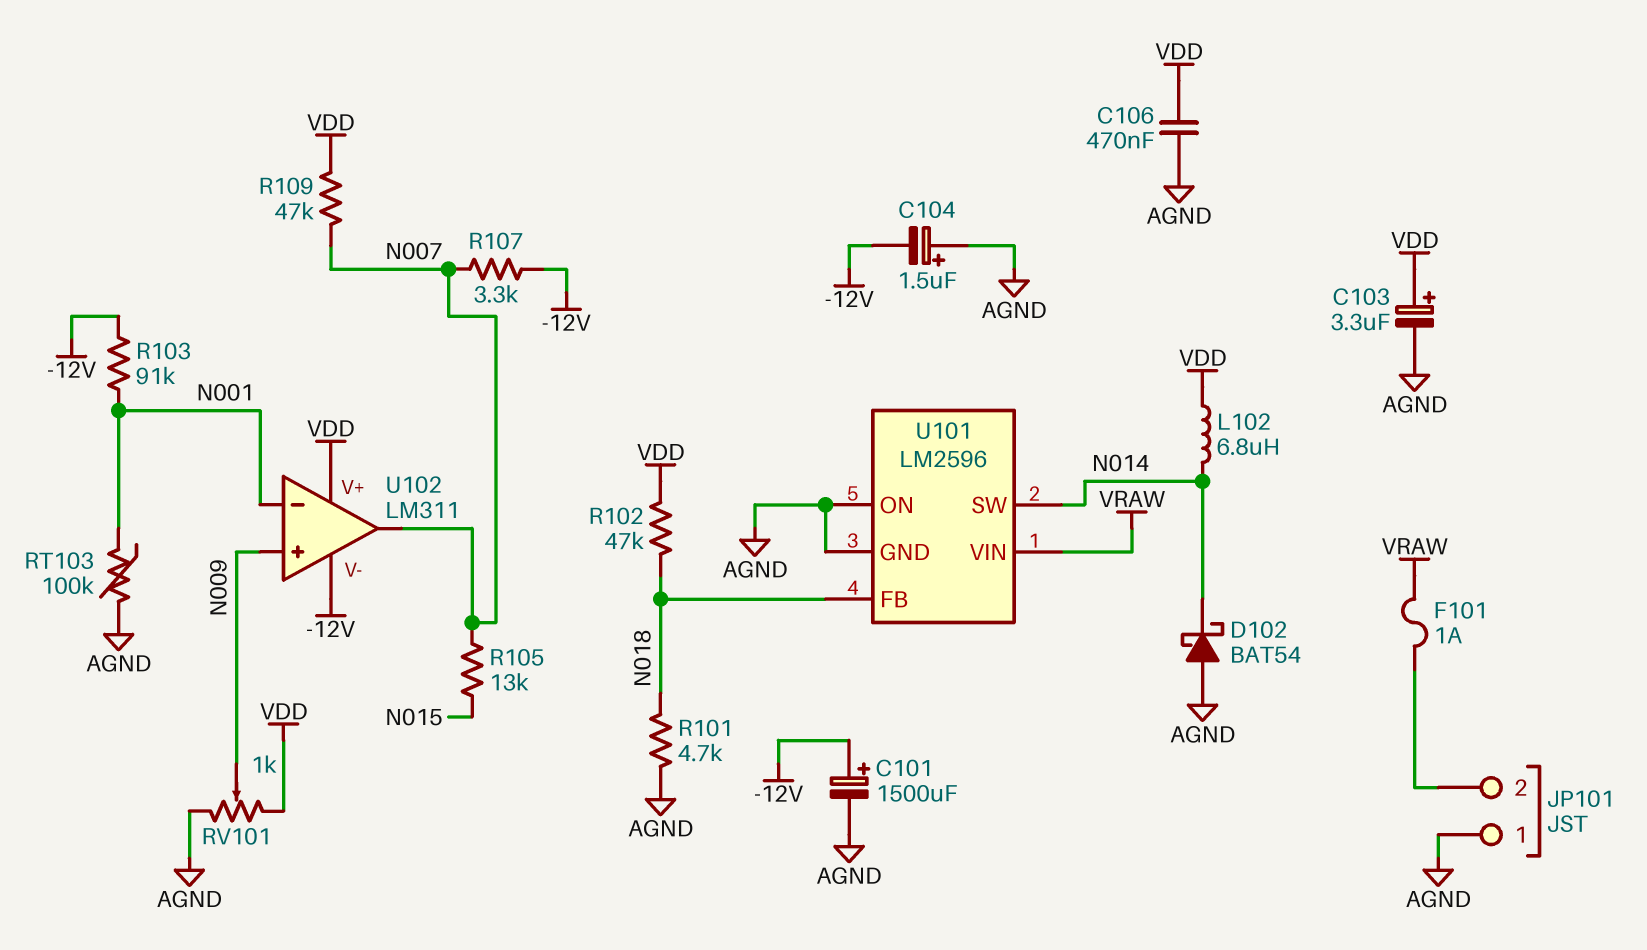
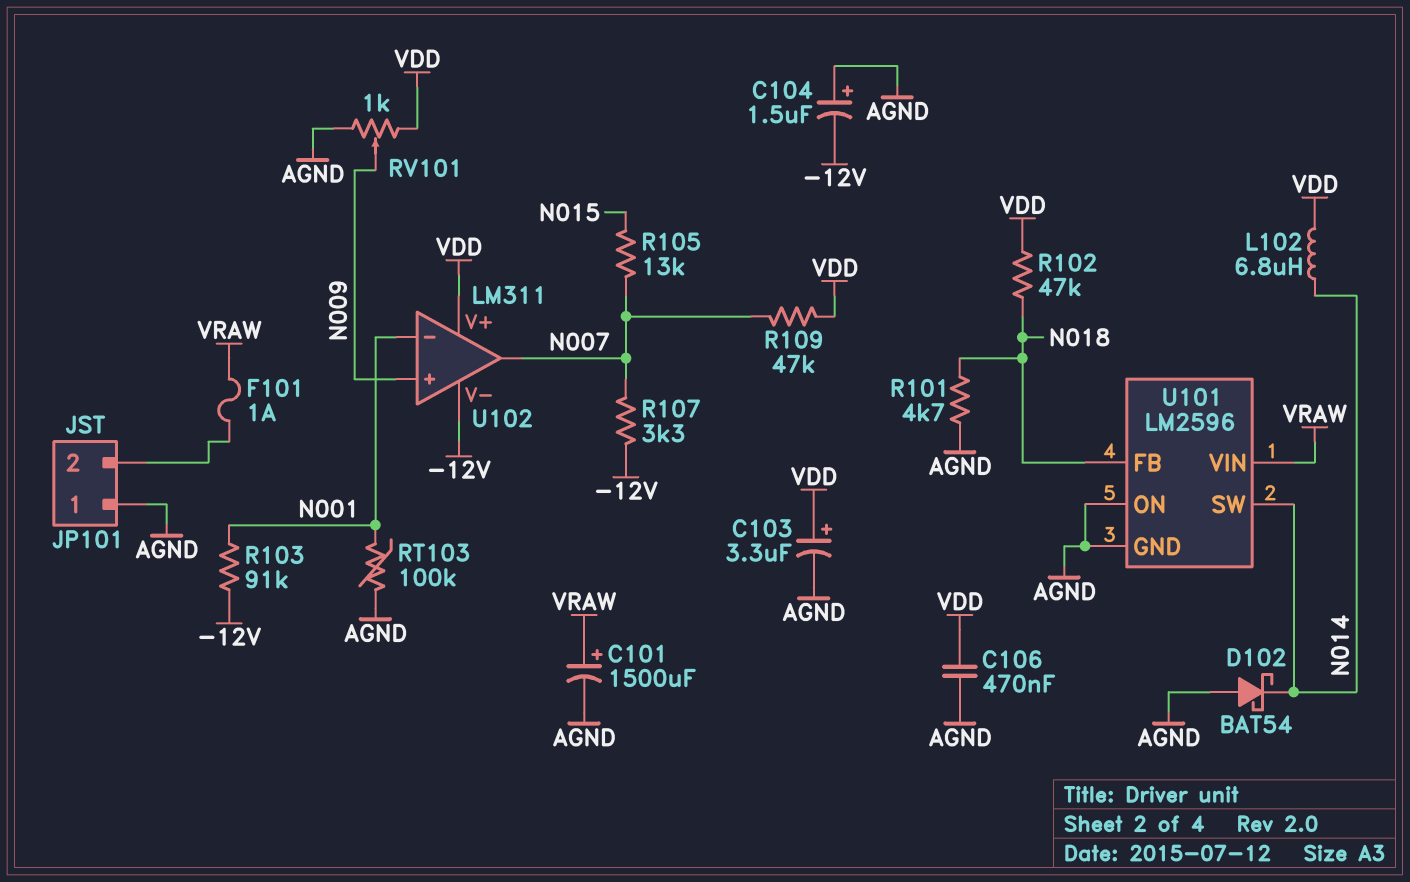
C101: 1500uF (plus -12V, minus AGND) -> 1500uF (plus VRAW, minus AGND)

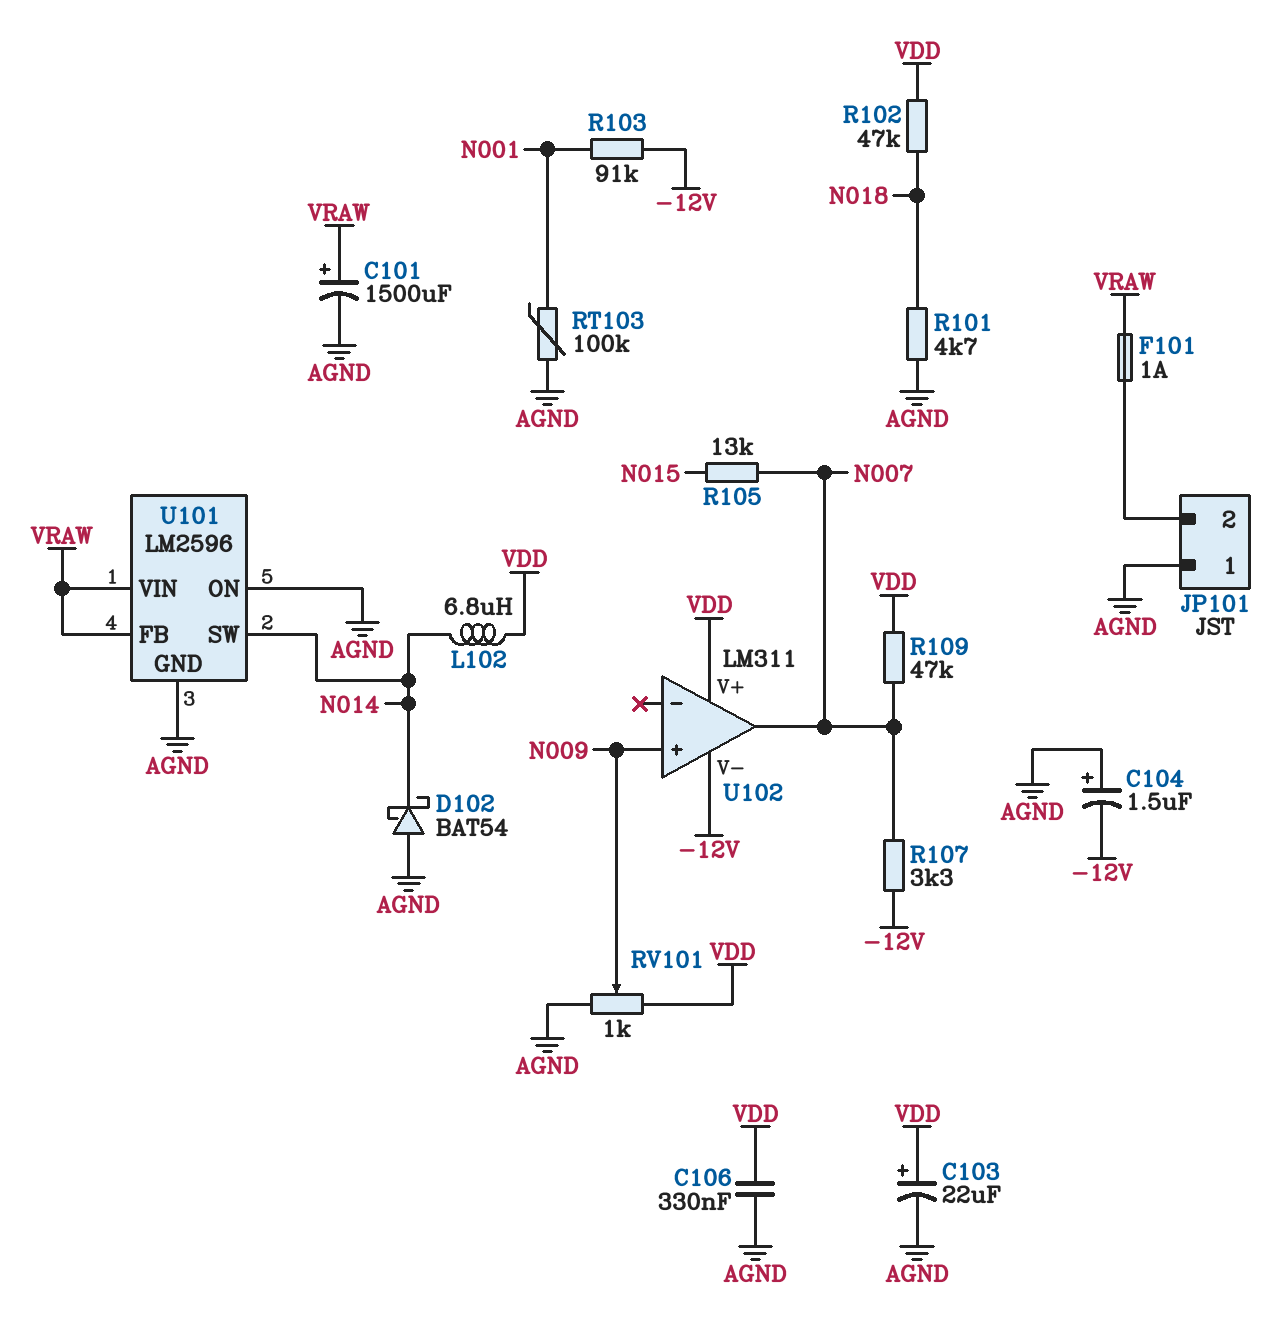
C103: 3.3uF (plus VDD, minus AGND) -> 22uF (plus VDD, minus AGND)
C106: 470nF (AGND, VDD) -> 330nF (AGND, VDD)
U101 pin FB: N018 -> VRAW
U102 pin in-: N001 -> none

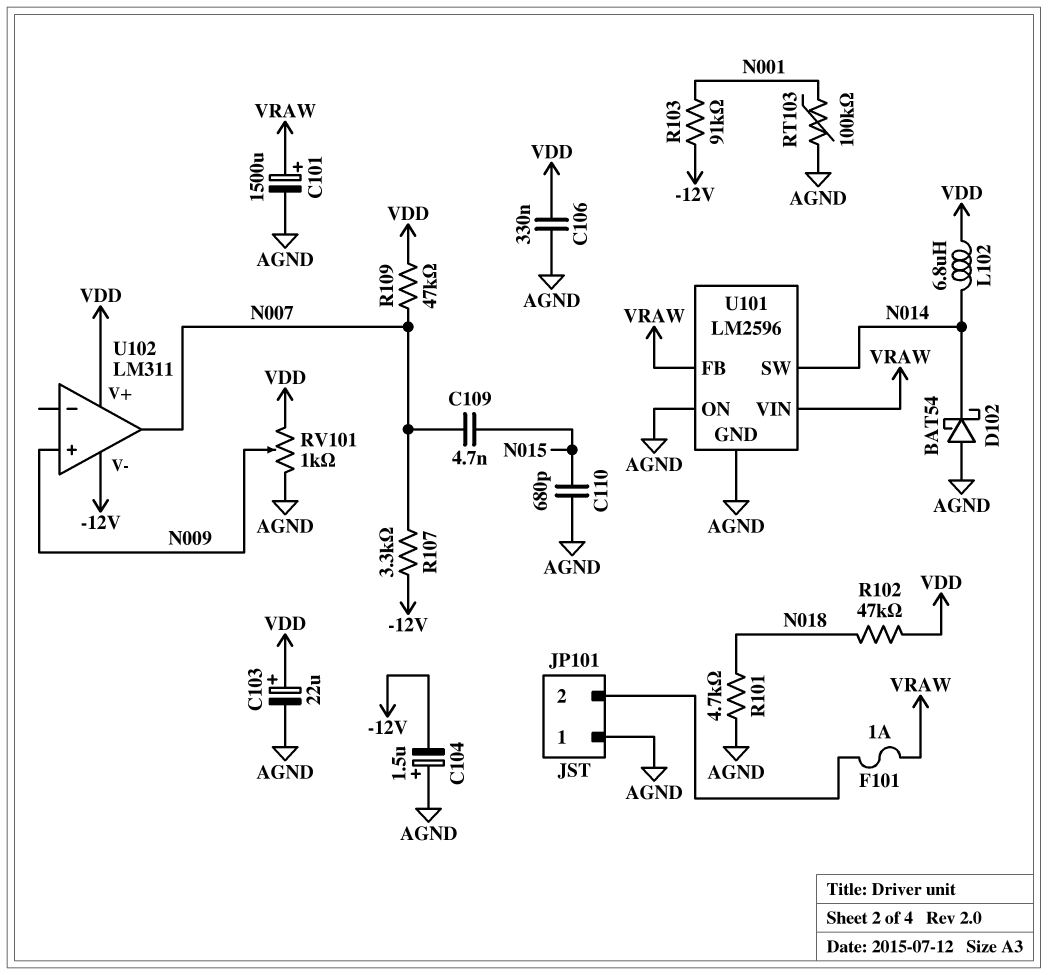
C109: none -> 4.7nF (N007, N015)
C110: none -> 680pF (AGND, N015)
R105: 13k (N007, N015) -> none

